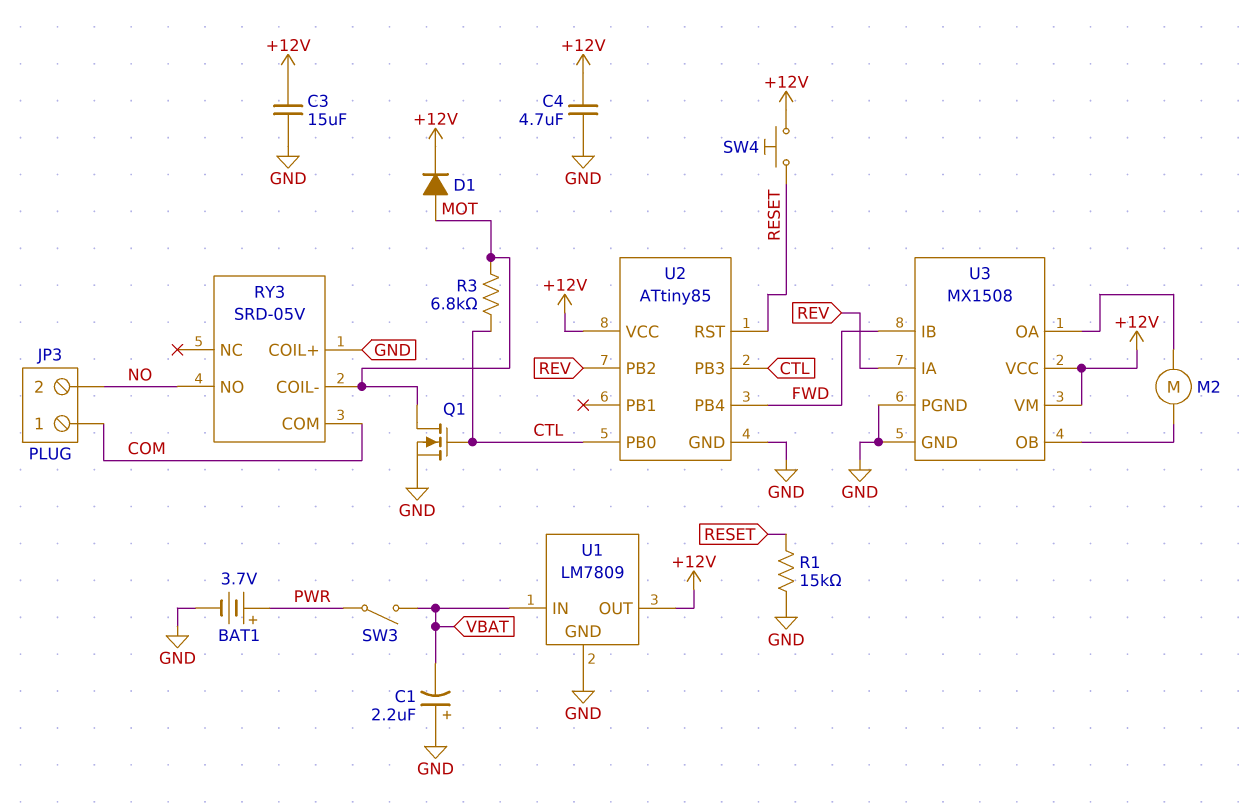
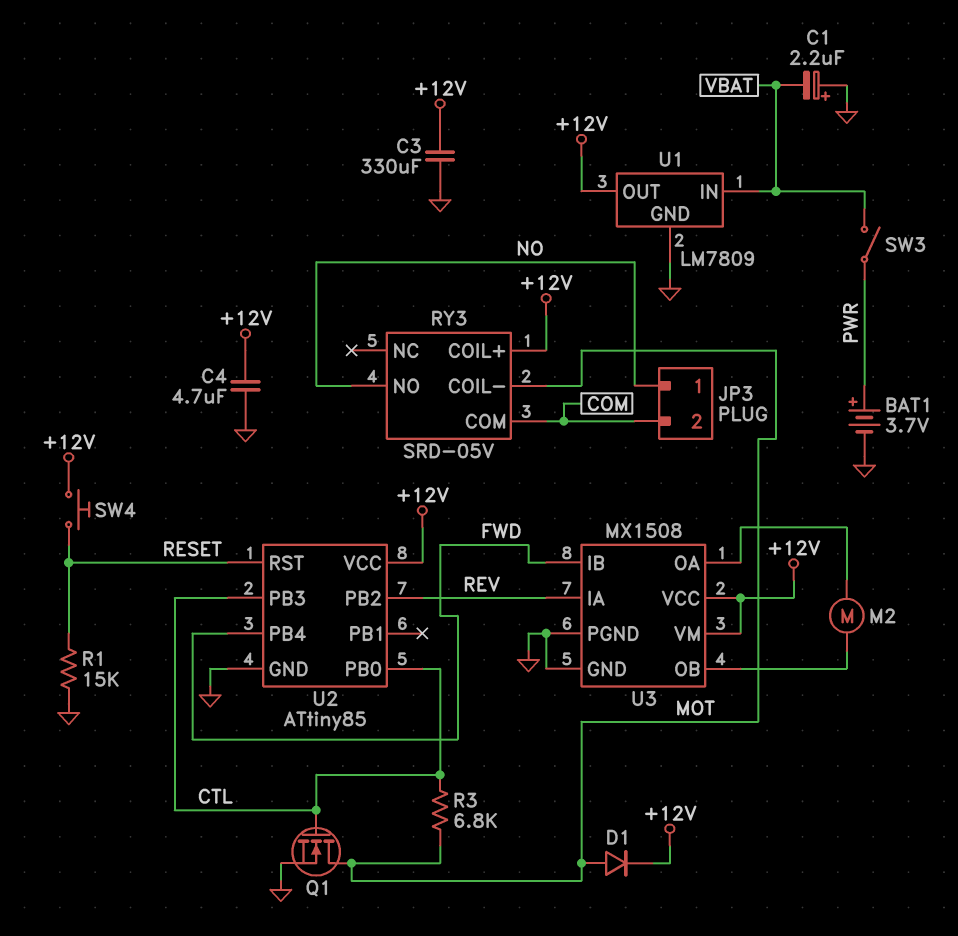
C3: 15uF (+12V, GND) -> 330uF (+12V, GND)
JP3 pin 1: COM -> NO
JP3 pin 2: NO -> COM
RY3 pin COIL+: GND -> +12V

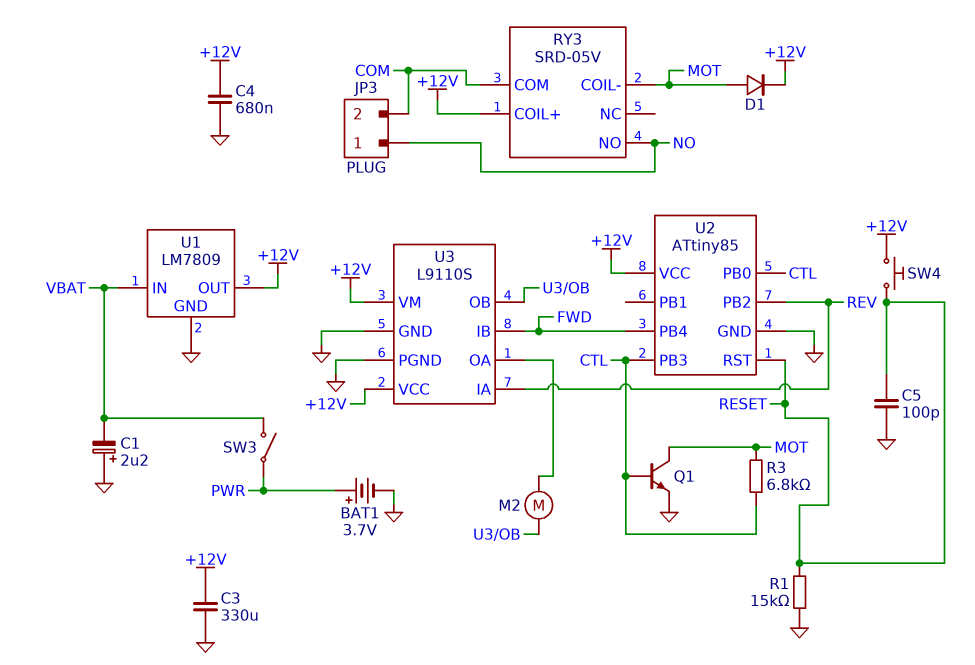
C4: 4.7uF (+12V, GND) -> 680nF (+12V, GND)
C5: none -> 100pF (GND, RESET)
Q1: NMOS (G CTL, D MOT, S GND) -> NPN (B CTL, C MOT, E GND)
U3: MX1508 -> L9110S

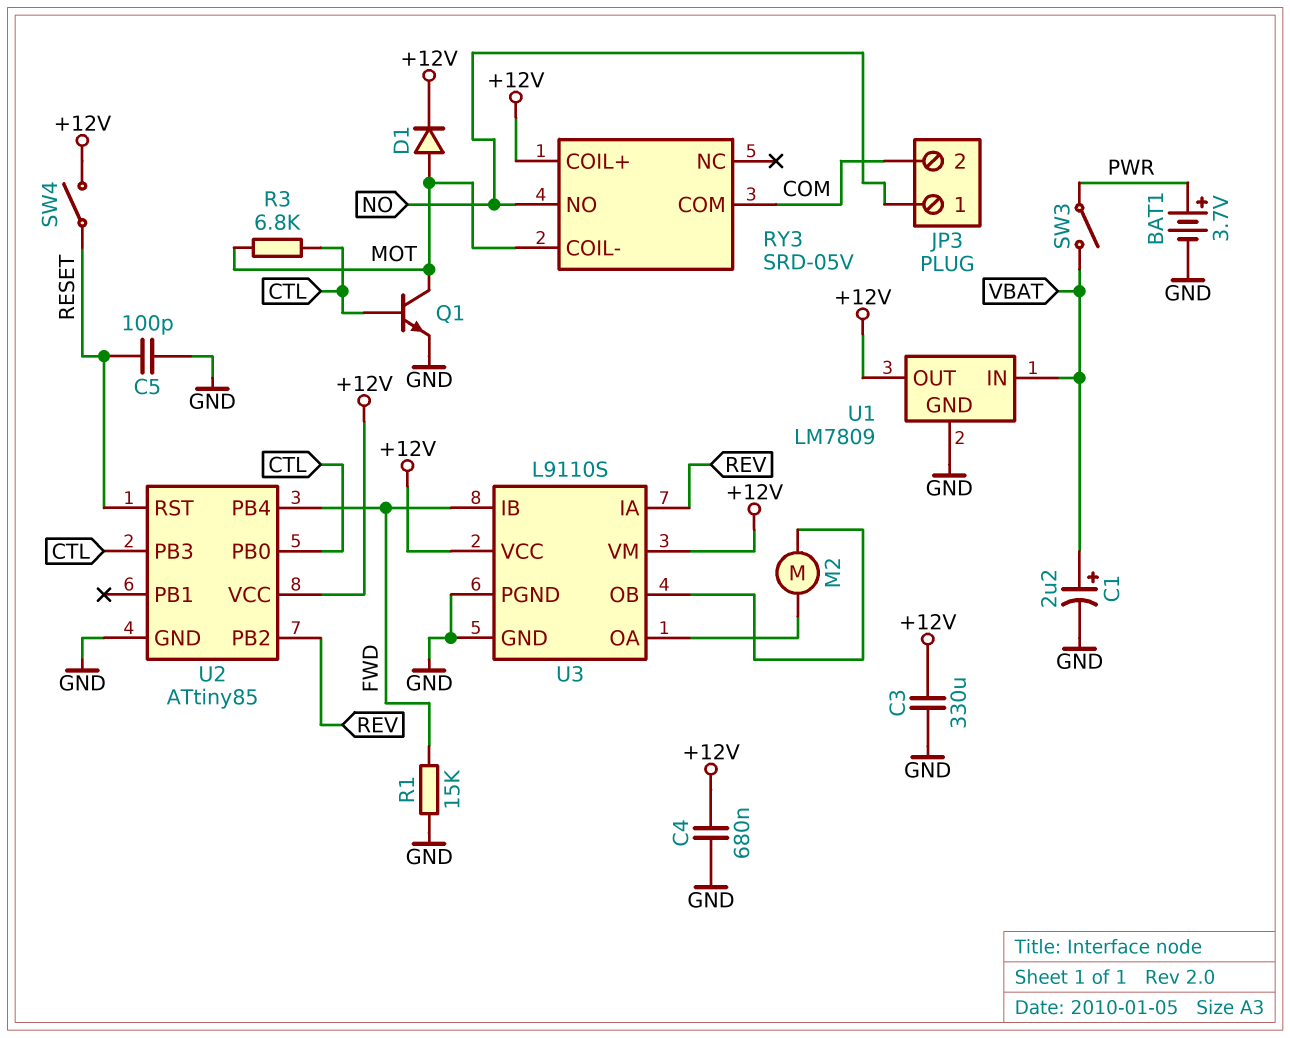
C1: 2.2uF (plus GND, minus VBAT) -> 2.2uF (plus VBAT, minus GND)
R1: 15k (GND, RESET) -> 15k (FWD, GND)
SW4: button (+12V, RESET) -> switch (+12V, RESET)

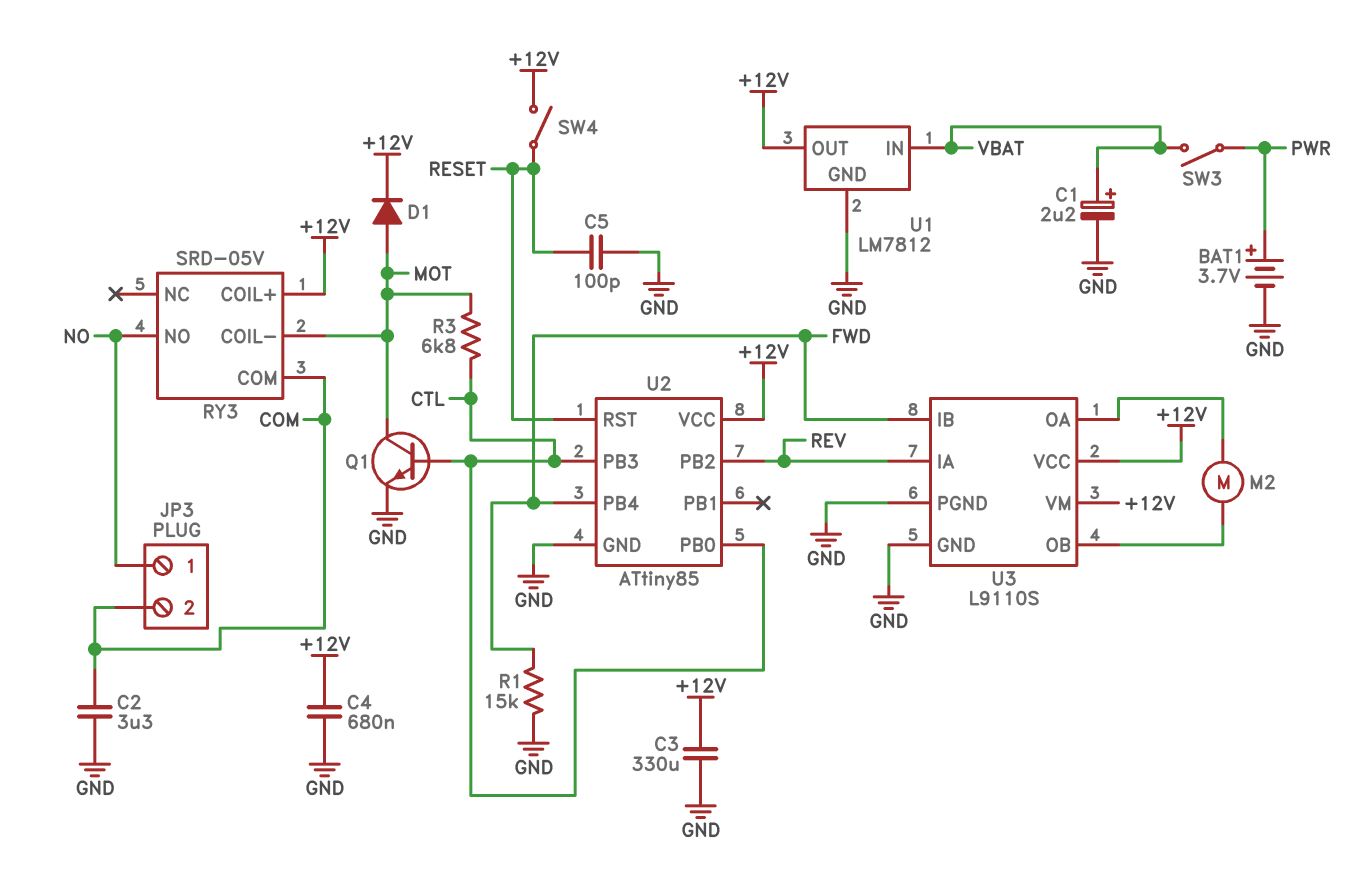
C2: none -> 3.3uF (COM, GND)
U1: LM7809 -> LM7812

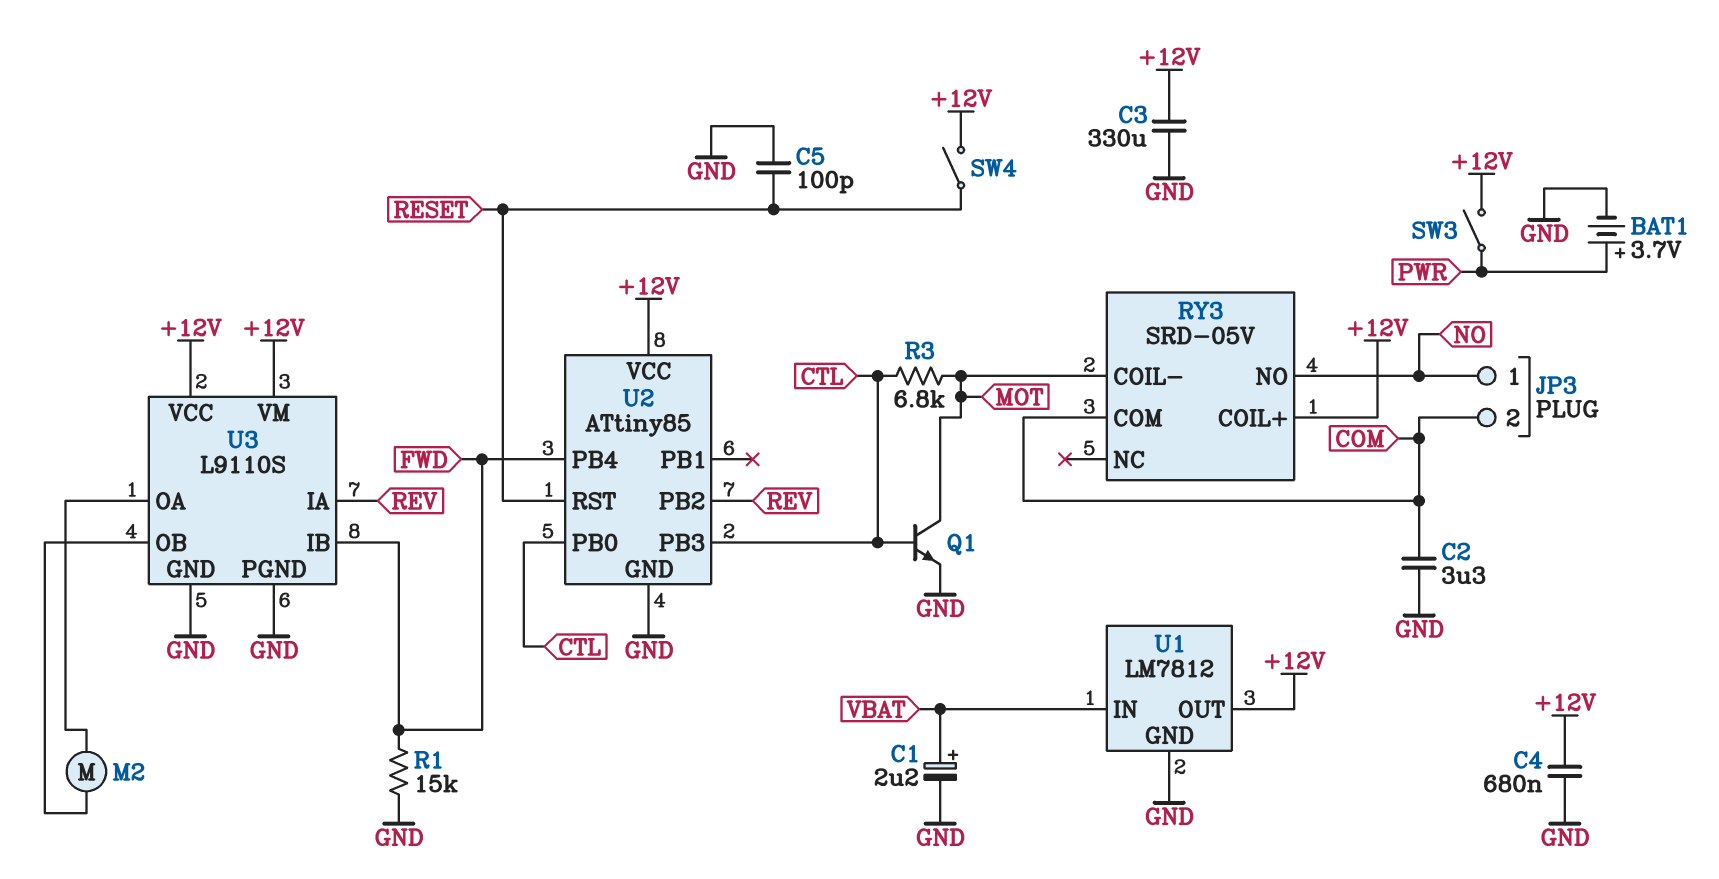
D1: diode (A MOT, K +12V) -> none
SW3: switch (PWR, VBAT) -> switch (+12V, PWR)

